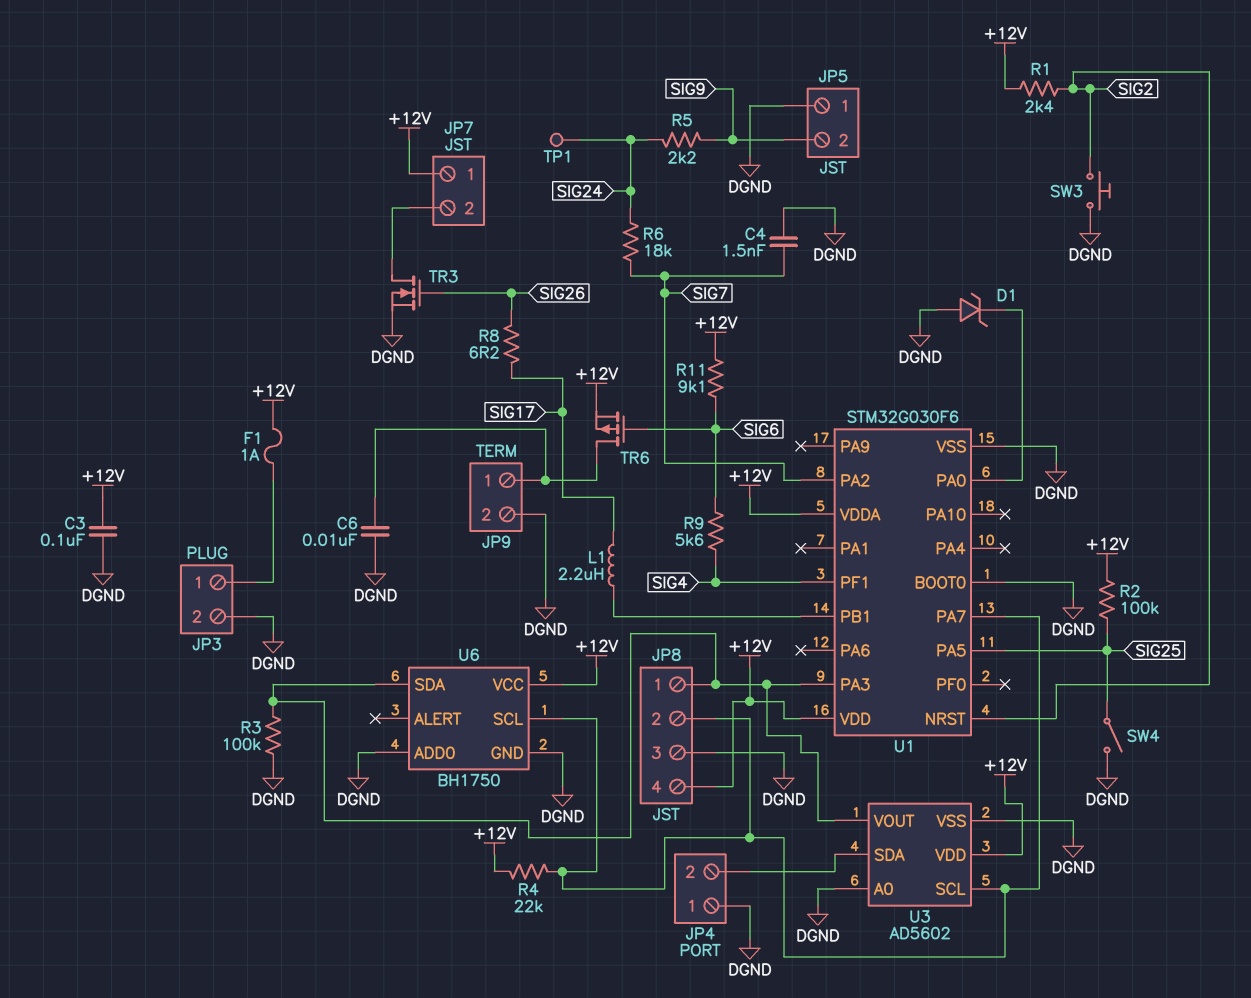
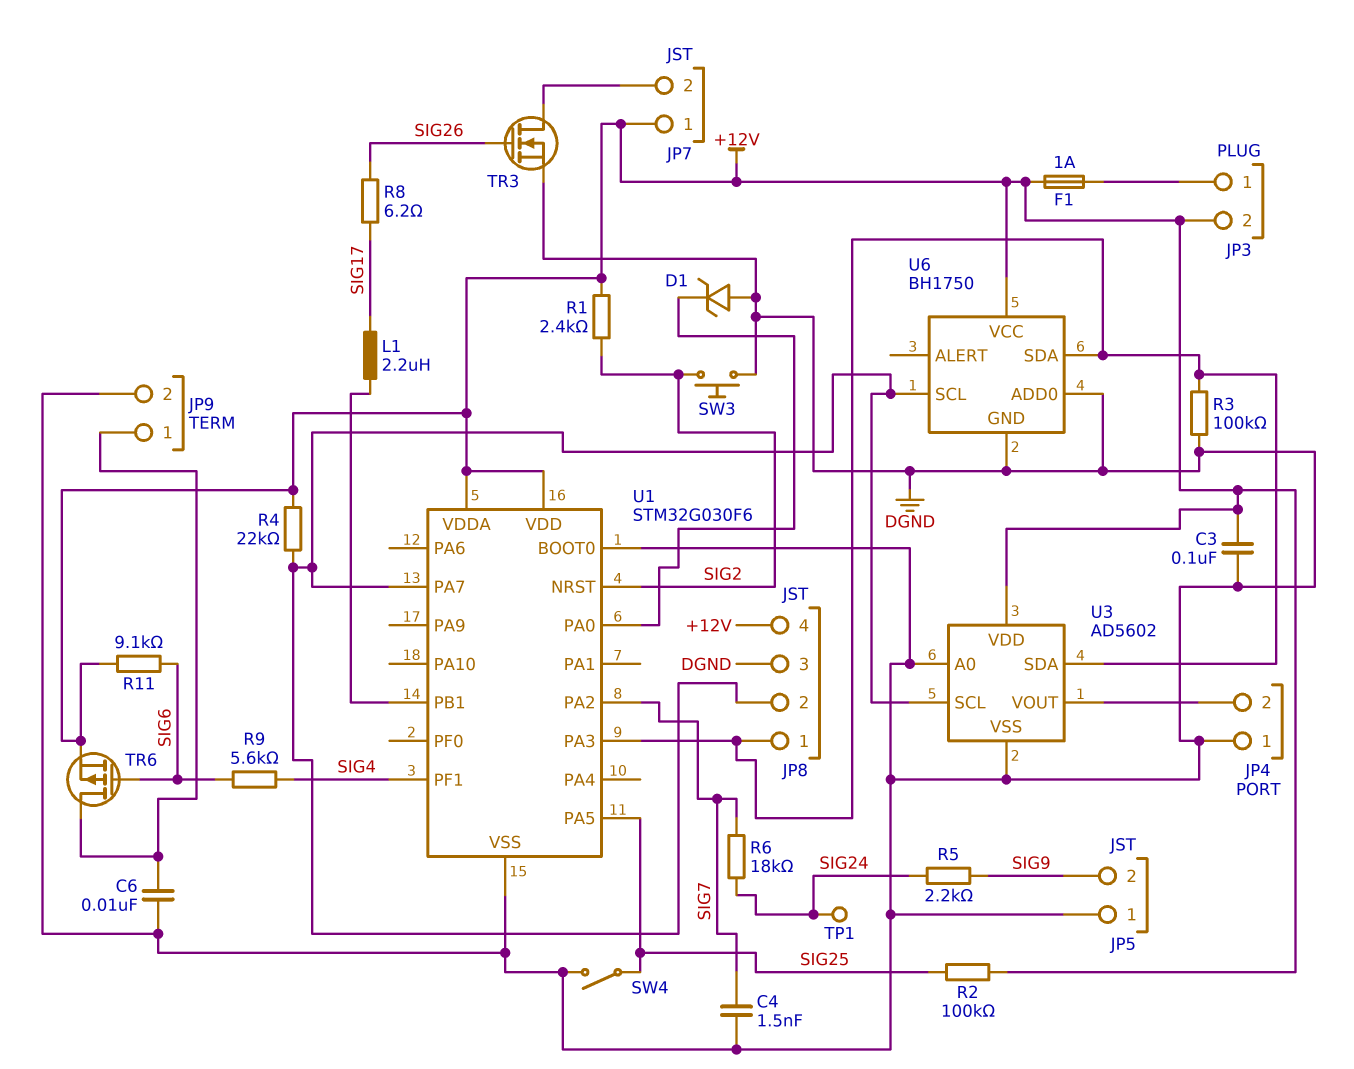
JP3 pin 2: DGND -> +12V
U3 pin SDA: JP4/2 -> JP8/1
U3 pin VOUT: JP8/1 -> JP4/2

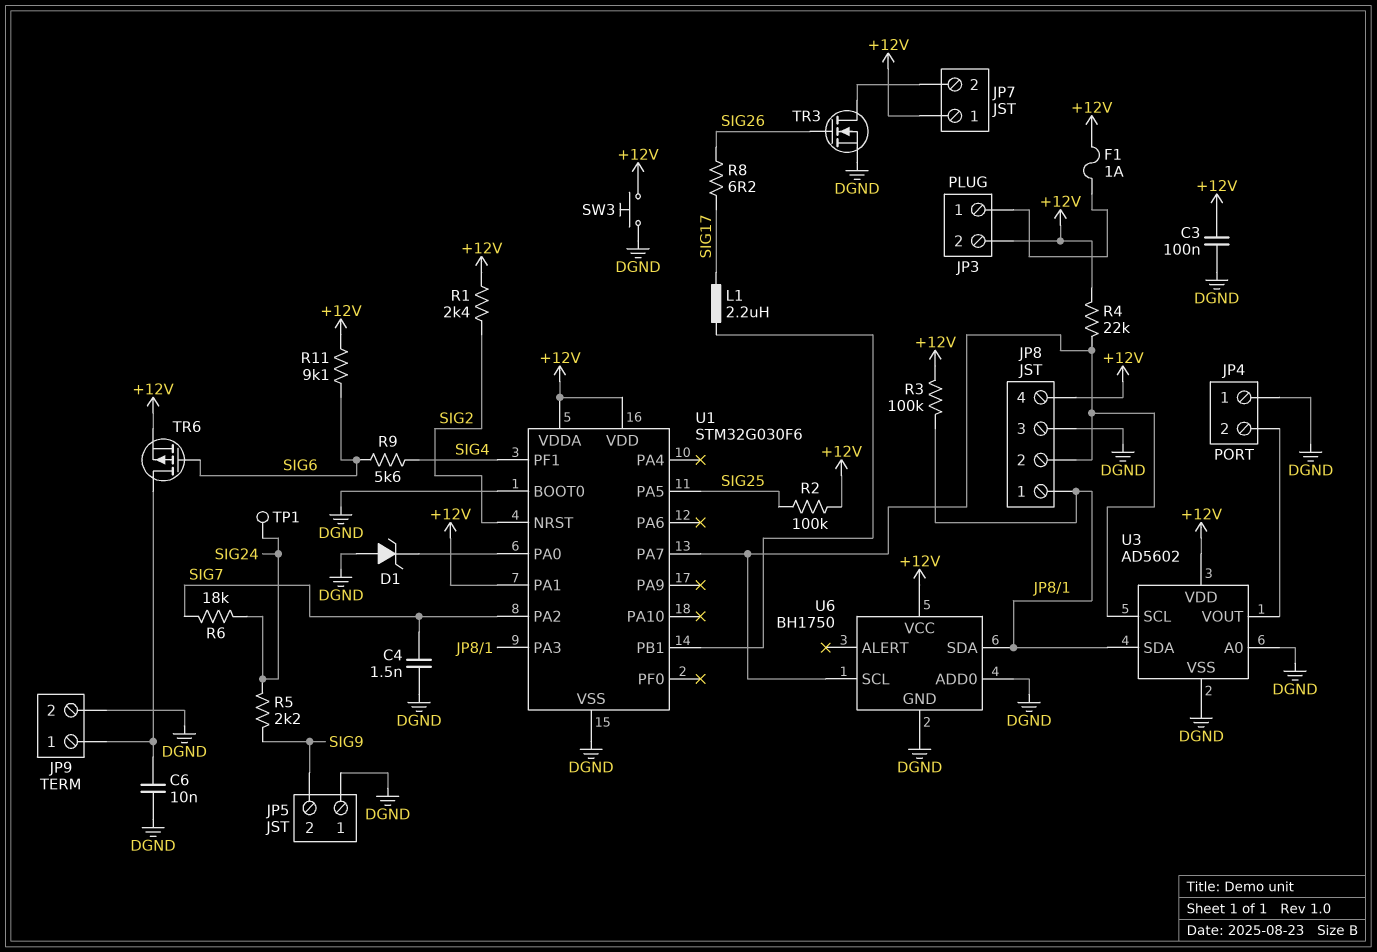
R3: 100k (DGND, JP8/1) -> 100k (+12V, JP8/1)
SW3: button (DGND, SIG2) -> button (+12V, DGND)
SW4: switch (DGND, SIG25) -> none
U1 pin PA1: none -> +12V

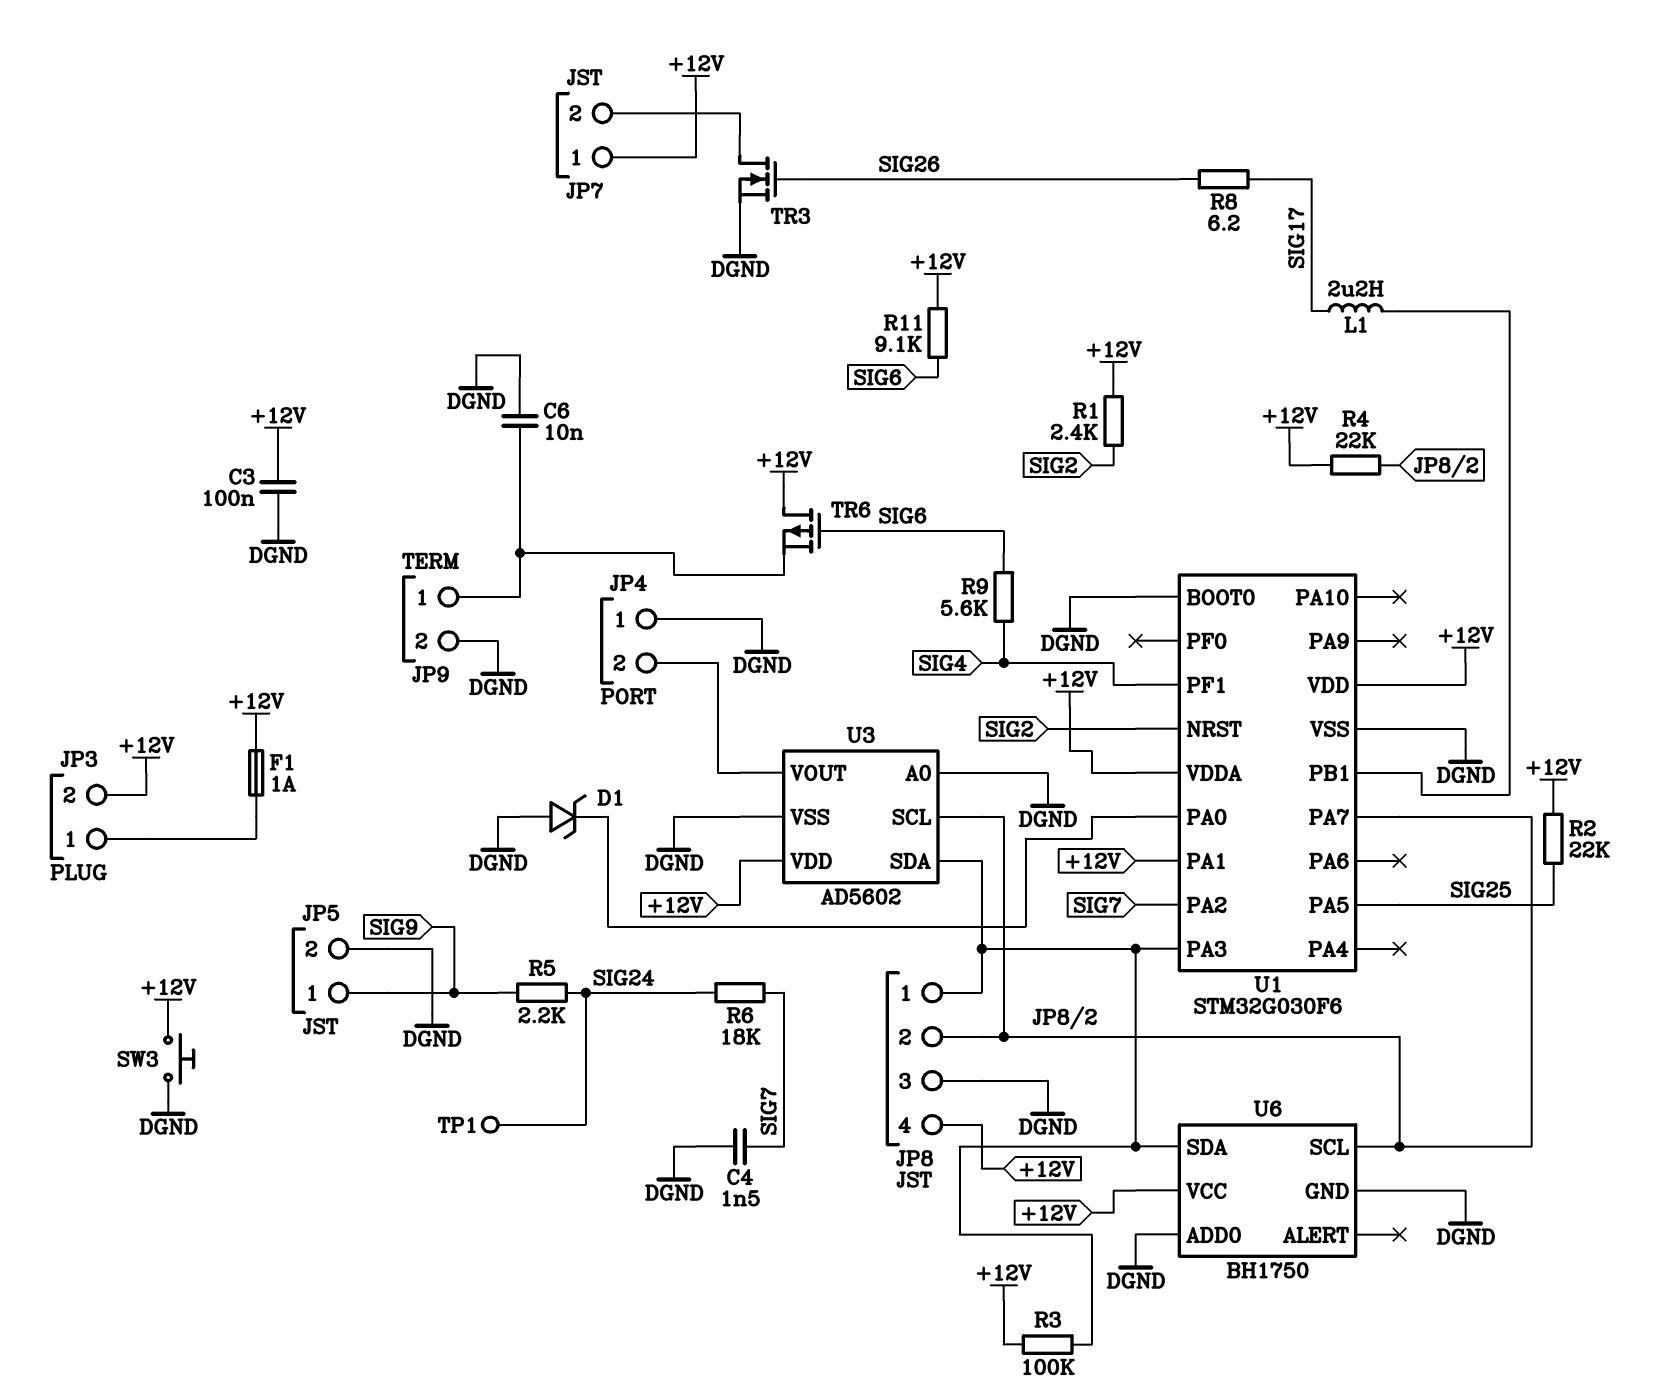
JP5 pin 1: DGND -> SIG9
JP5 pin 2: SIG9 -> DGND
R2: 100k (+12V, SIG25) -> 22k (+12V, SIG25)
TR6: PMOS (G SIG6, D JP9/1, S +12V) -> PMOS (G SIG6, D +12V, S JP9/1)

